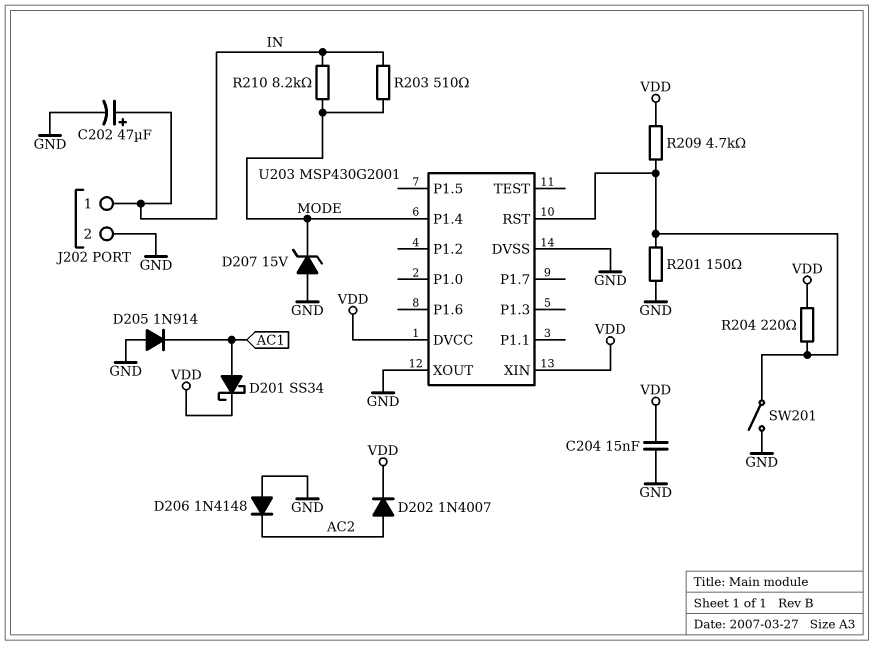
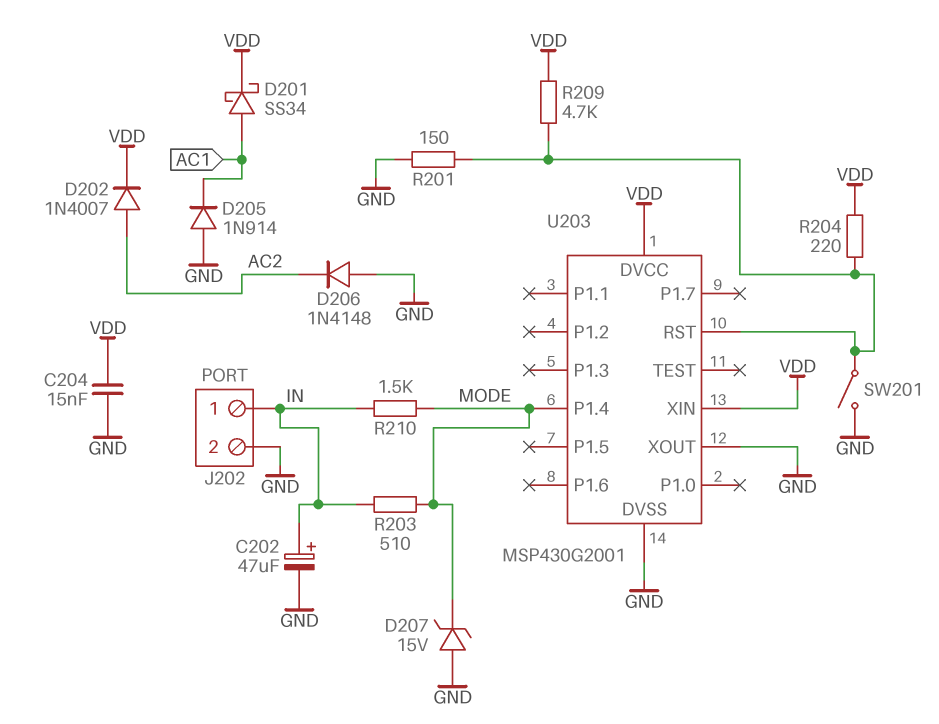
R210: 8.2k (IN, MODE) -> 1.5k (IN, MODE)

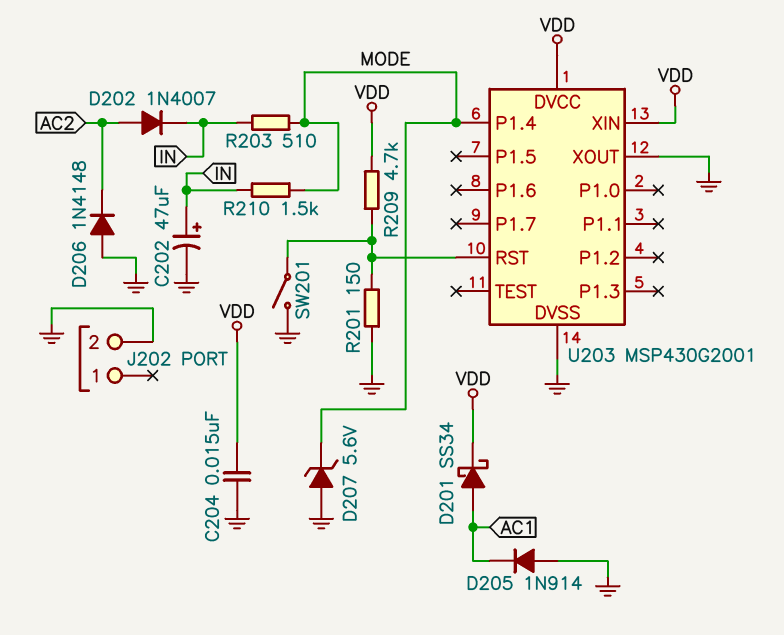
D202: diode 1N4007 (A AC2, K VDD) -> diode 1N4007 (A AC2, K IN)
D207: zener 15V (A GND, K MODE) -> zener 5.6V (A GND, K MODE)
J202 pin 1: IN -> none
R204: 220 (U203/RST, VDD) -> none

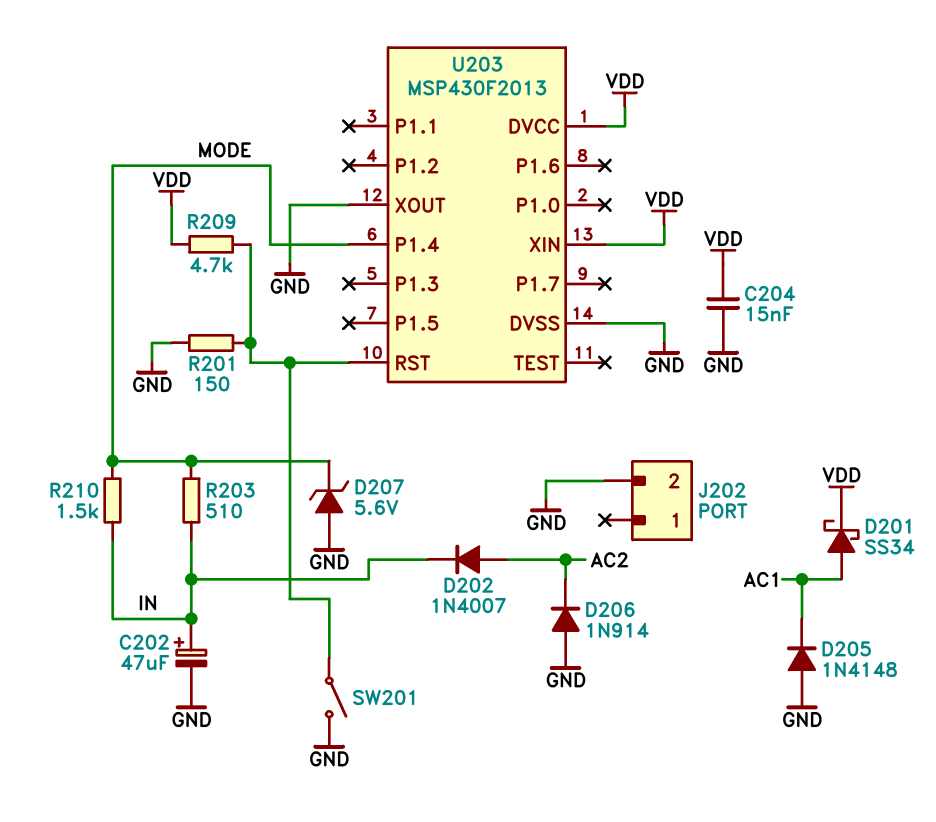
D205: diode 1N914 (A GND, K AC1) -> diode 1N4148 (A GND, K AC1)
D206: diode 1N4148 (A GND, K AC2) -> diode 1N914 (A GND, K AC2)
U203: MSP430G2001 -> MSP430F2013

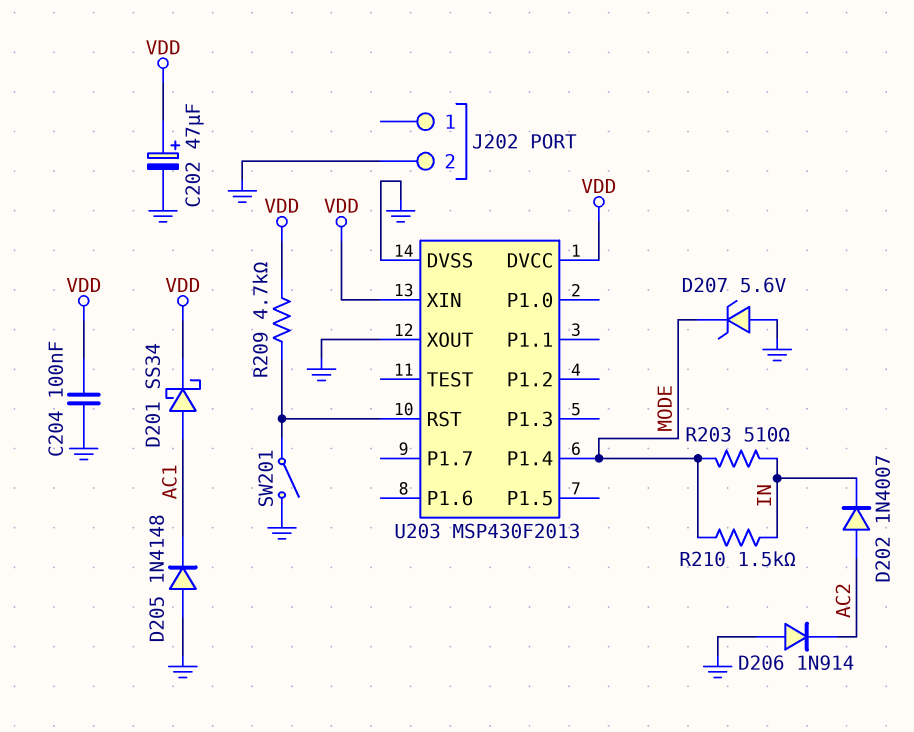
C202: 47uF (plus IN, minus GND) -> 47uF (plus VDD, minus GND)
C204: 15nF (GND, VDD) -> 100nF (GND, VDD)
R201: 150 (GND, U203/RST) -> none

